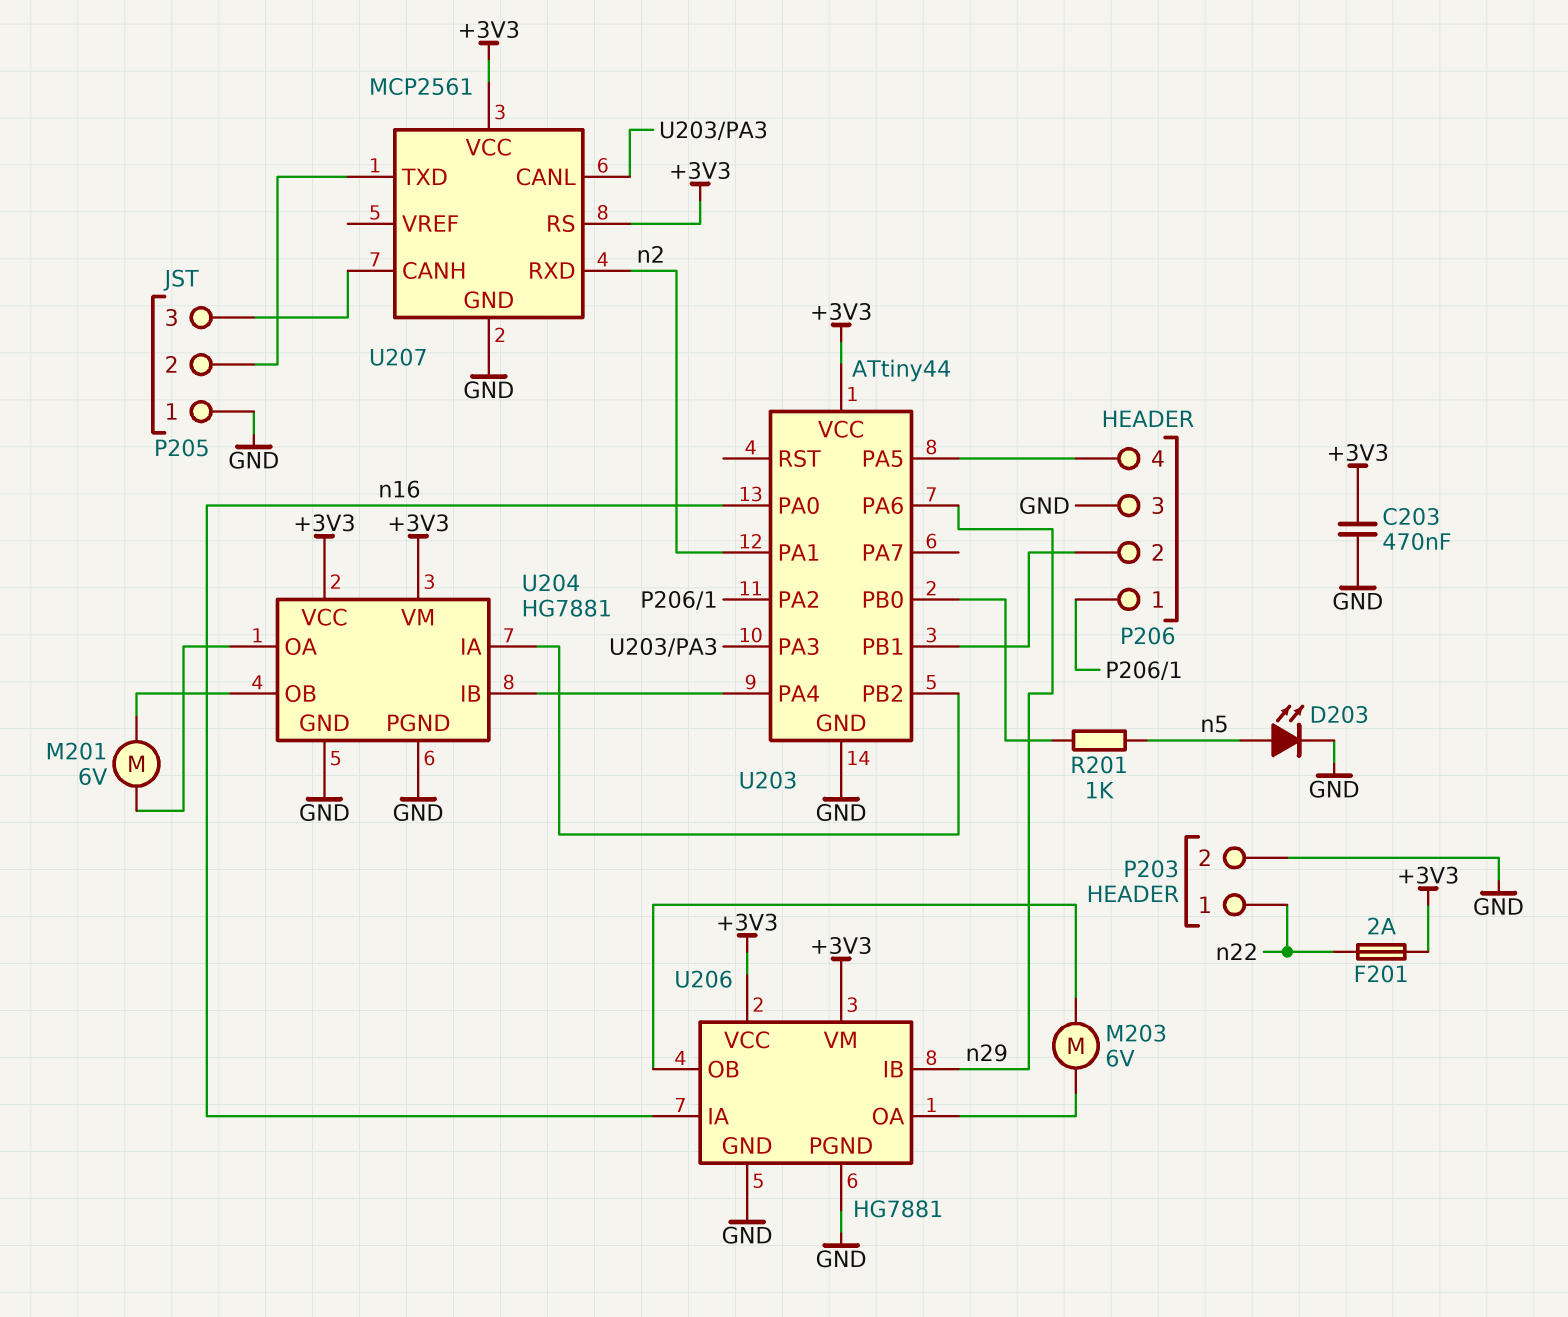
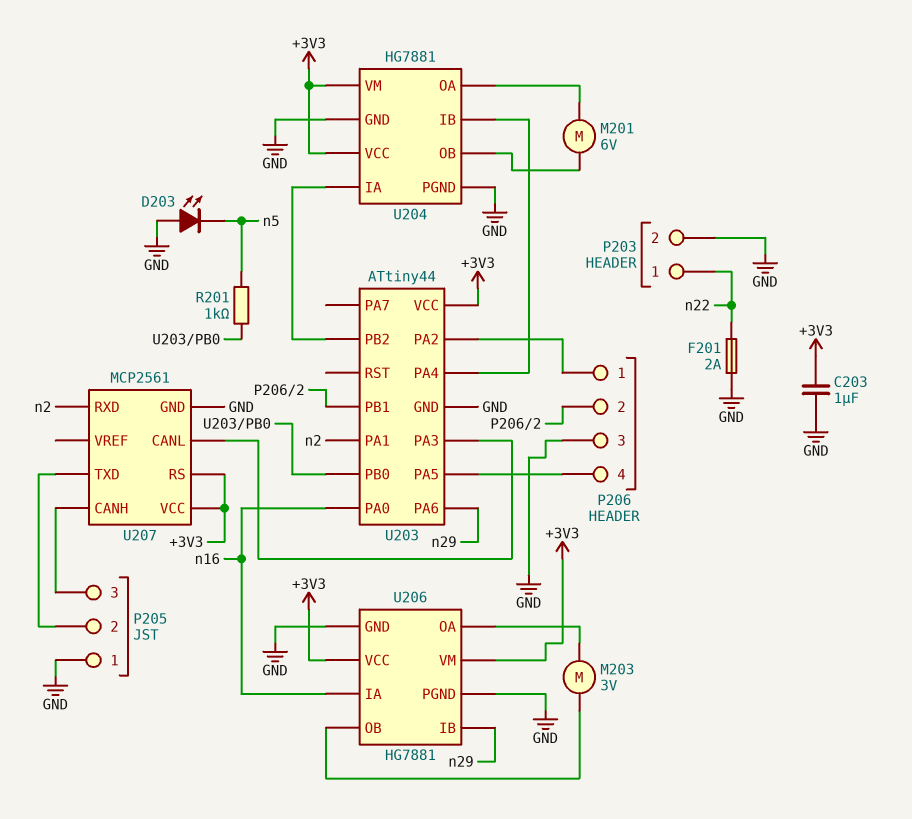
C203: 470nF (+3V3, GND) -> 1uF (+3V3, GND)
D203: LED (A n5, K GND) -> LED (A GND, K n5)
F201: 2A (+3V3, n22) -> 2A (GND, n22)
M203: motor 6V (U206/OA, U206/OB) -> motor 3V (U206/OA, U206/OB)

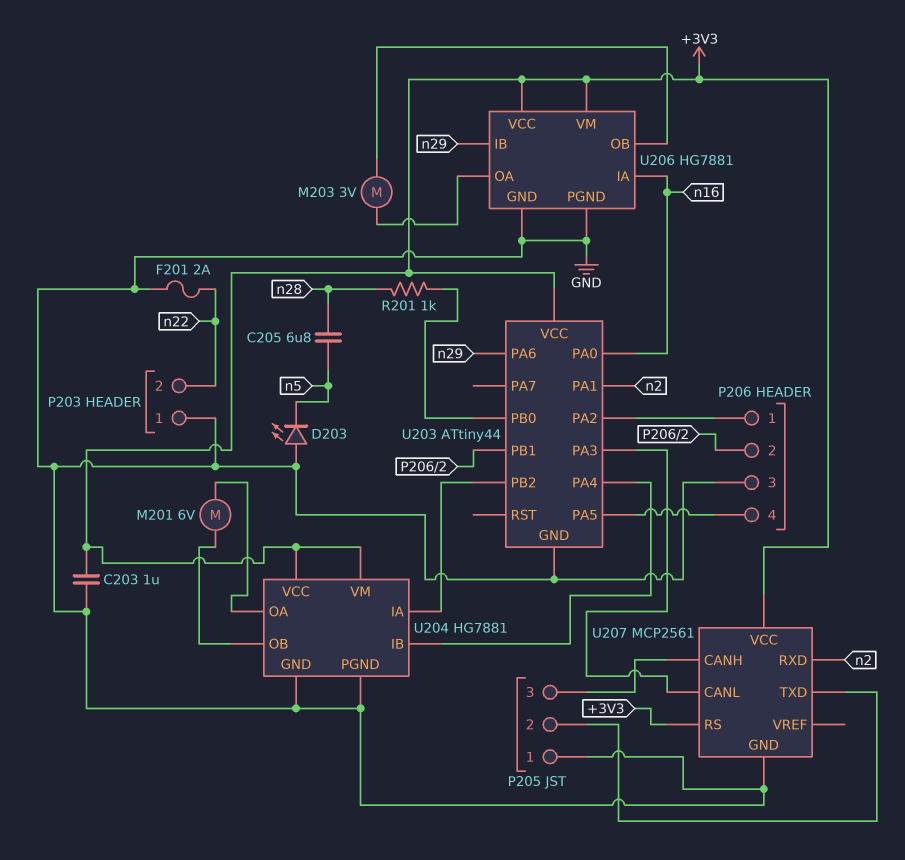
C205: none -> 6.8uF (n5, n28)
P203 pin 1: n22 -> GND
P203 pin 2: GND -> n22
R201: 1k (U203/PB0, n5) -> 1k (U203/PB0, n28)

